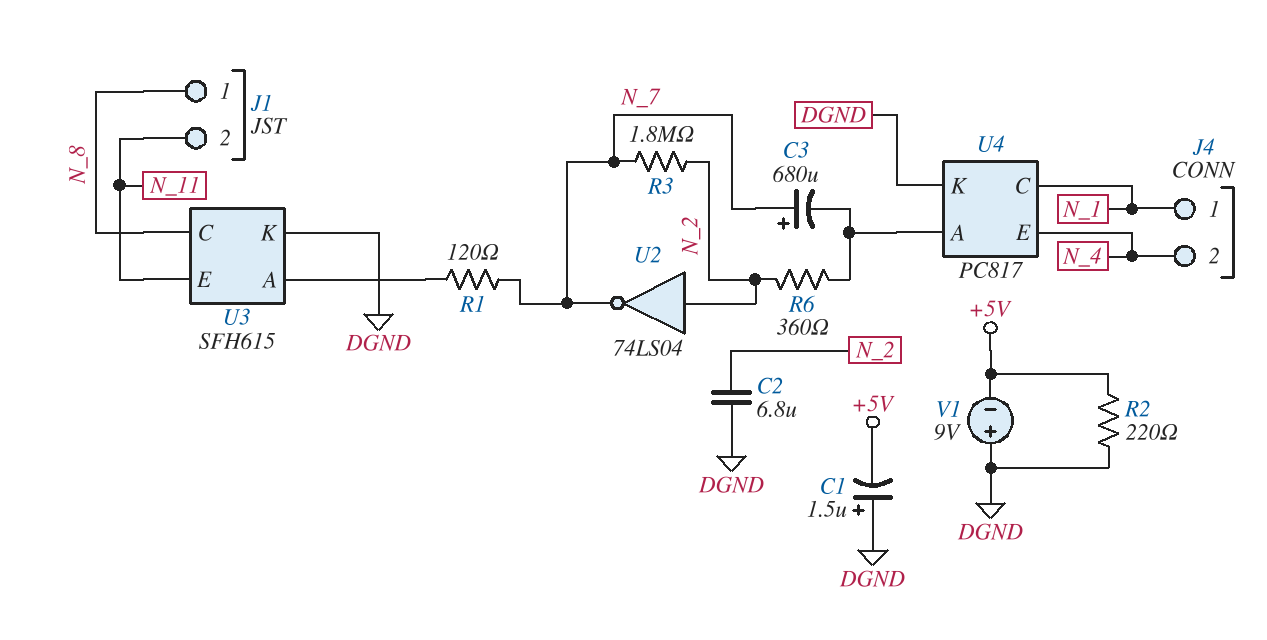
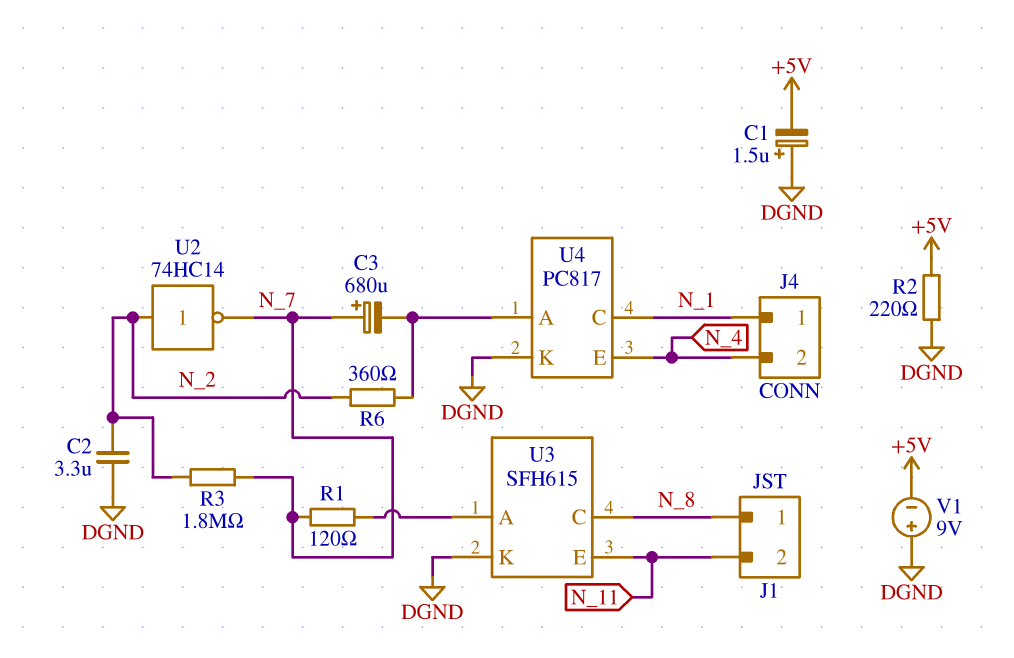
C2: 6.8uF (DGND, N_2) -> 3.3uF (DGND, N_2)
U2: NOT 74LS04 (in N_2, out N_7) -> NOT 74HC14 (in N_2, out N_7)

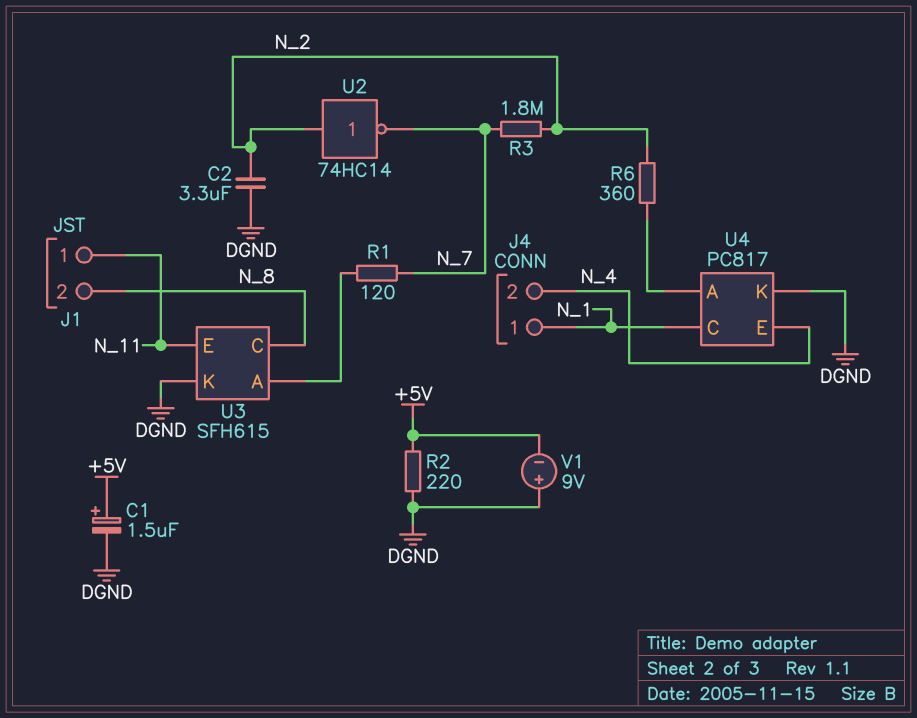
C1: 1.5uF (plus DGND, minus +5V) -> 1.5uF (plus +5V, minus DGND)
C3: 680uF (plus N_7, minus U4/A) -> none
J1 pin 1: N_8 -> N_11
J1 pin 2: N_11 -> N_8

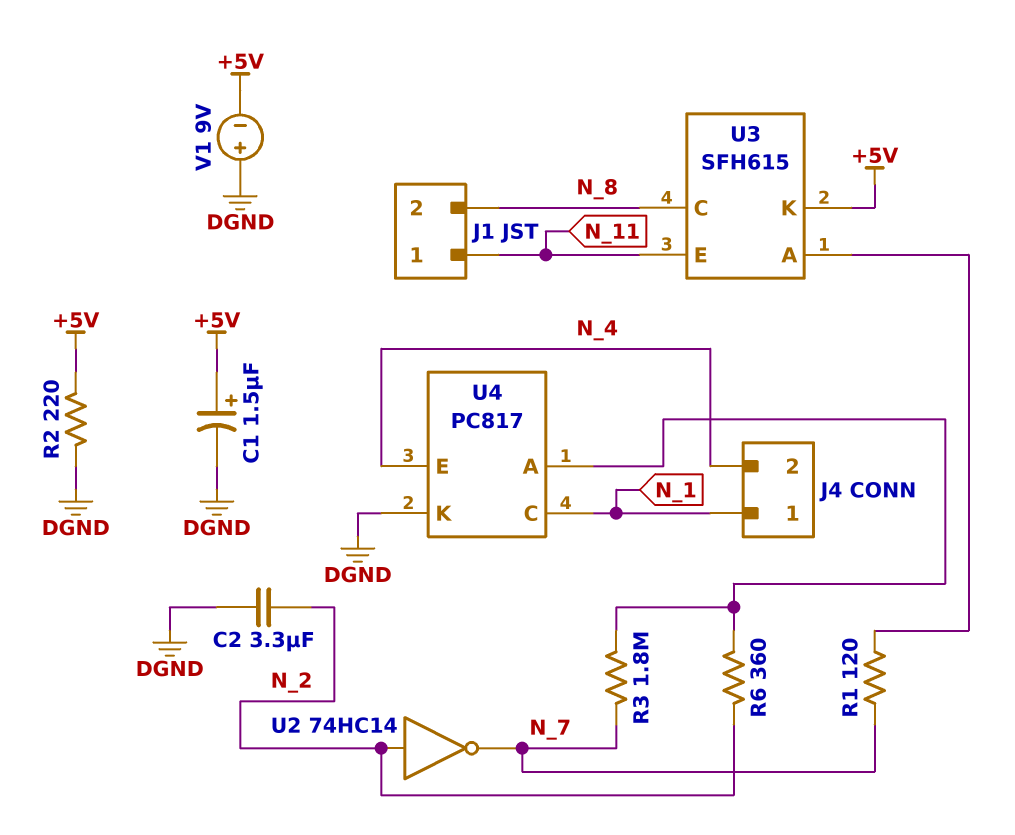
R3: 1.8M (N_2, N_7) -> 1.8M (N_7, U4/A)
U3 pin K: DGND -> +5V

